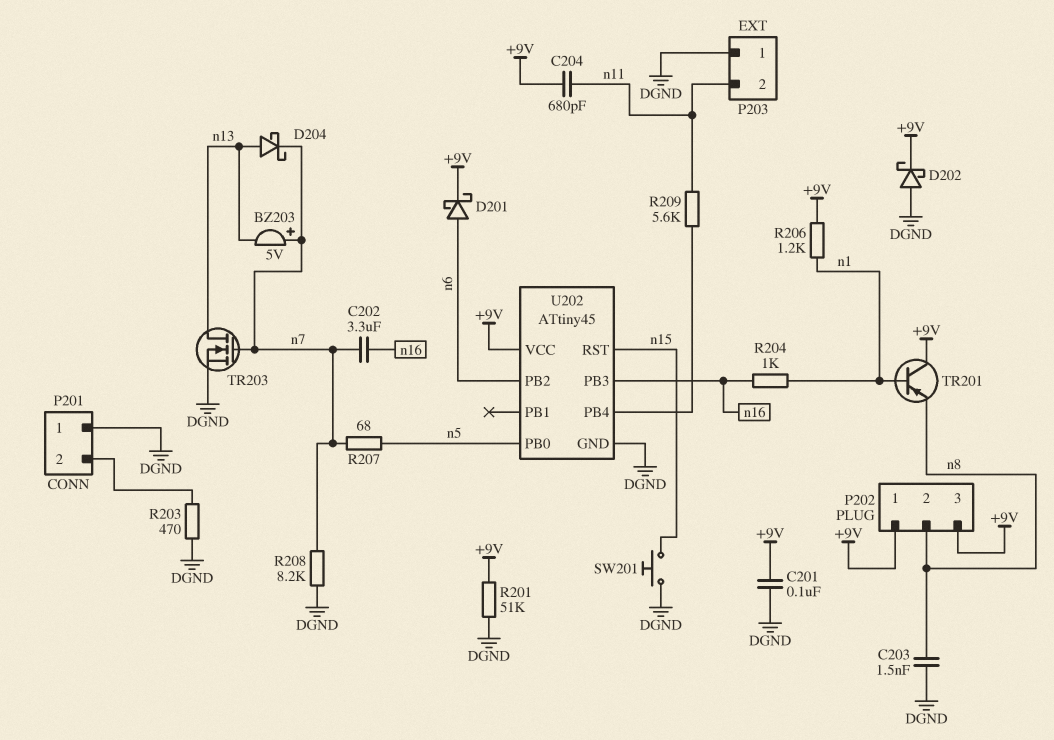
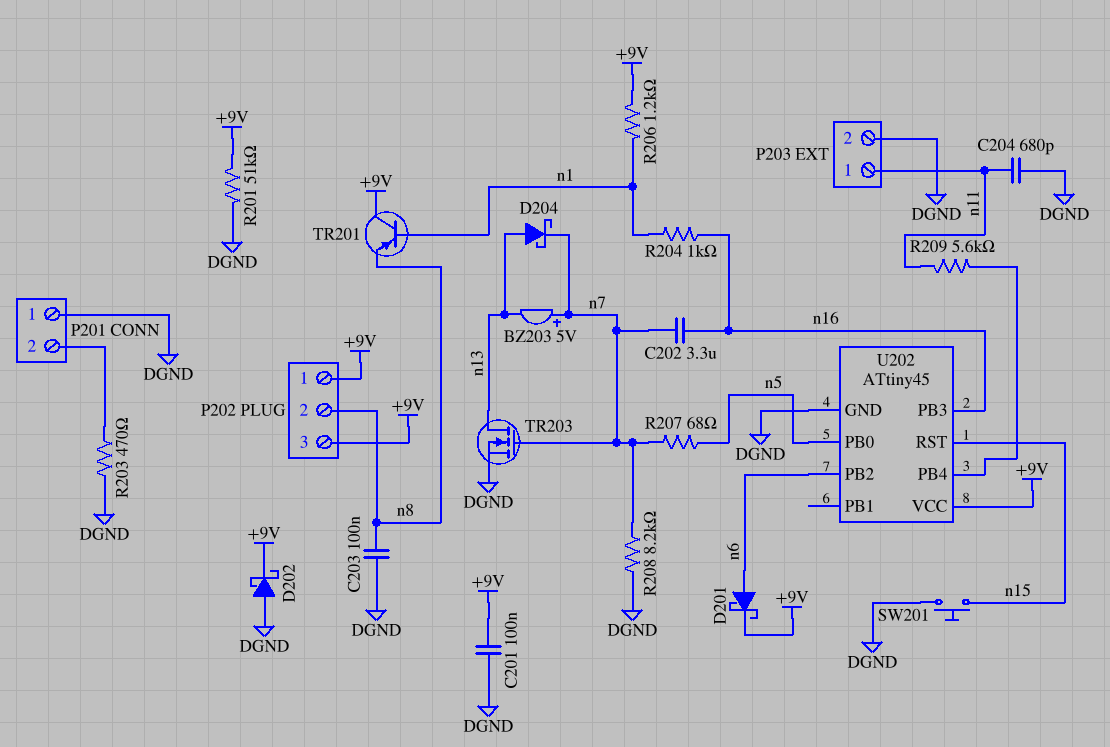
C203: 1.5nF (DGND, n8) -> 100nF (DGND, n8)
C204: 680pF (+9V, n11) -> 680pF (DGND, n11)
P203 pin 1: DGND -> n11
P203 pin 2: n11 -> DGND

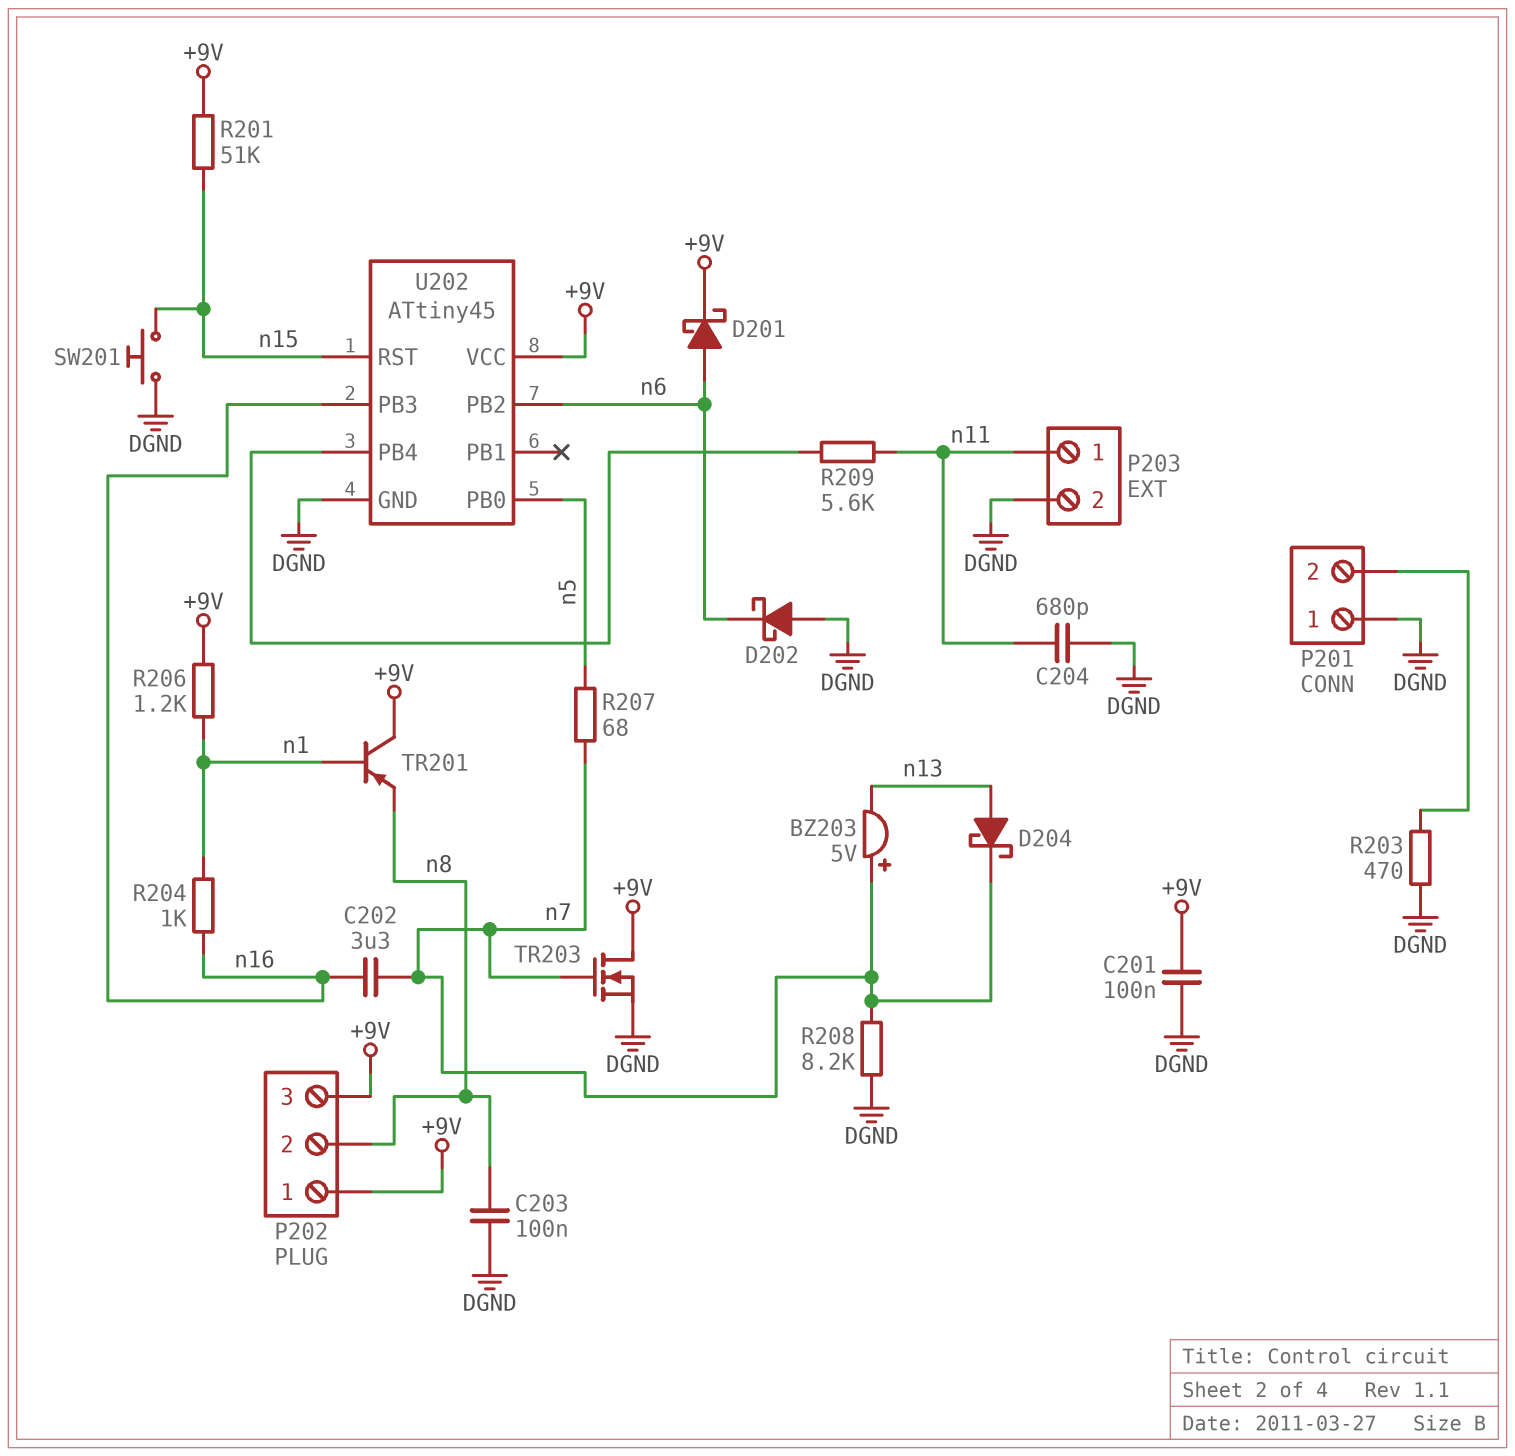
D202: schottky (A DGND, K +9V) -> schottky (A DGND, K n6)
R201: 51k (+9V, DGND) -> 51k (+9V, n15)
TR203: NMOS (G n7, D n13, S DGND) -> NMOS (G n7, D +9V, S DGND)

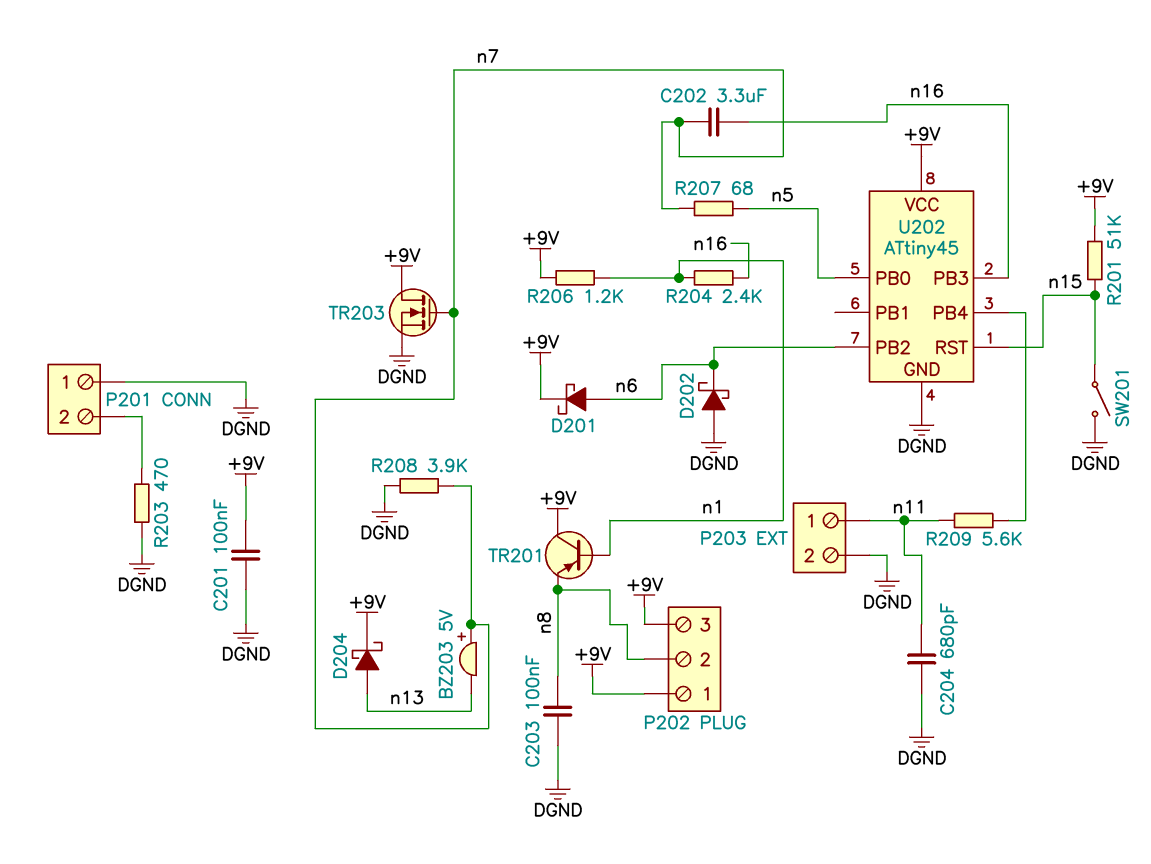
D204: schottky (A n13, K n7) -> schottky (A n13, K +9V)
R204: 1k (n1, n16) -> 2.4k (n1, n16)
R208: 8.2k (DGND, n7) -> 3.9k (DGND, n7)
SW201: button (DGND, n15) -> switch (DGND, n15)

